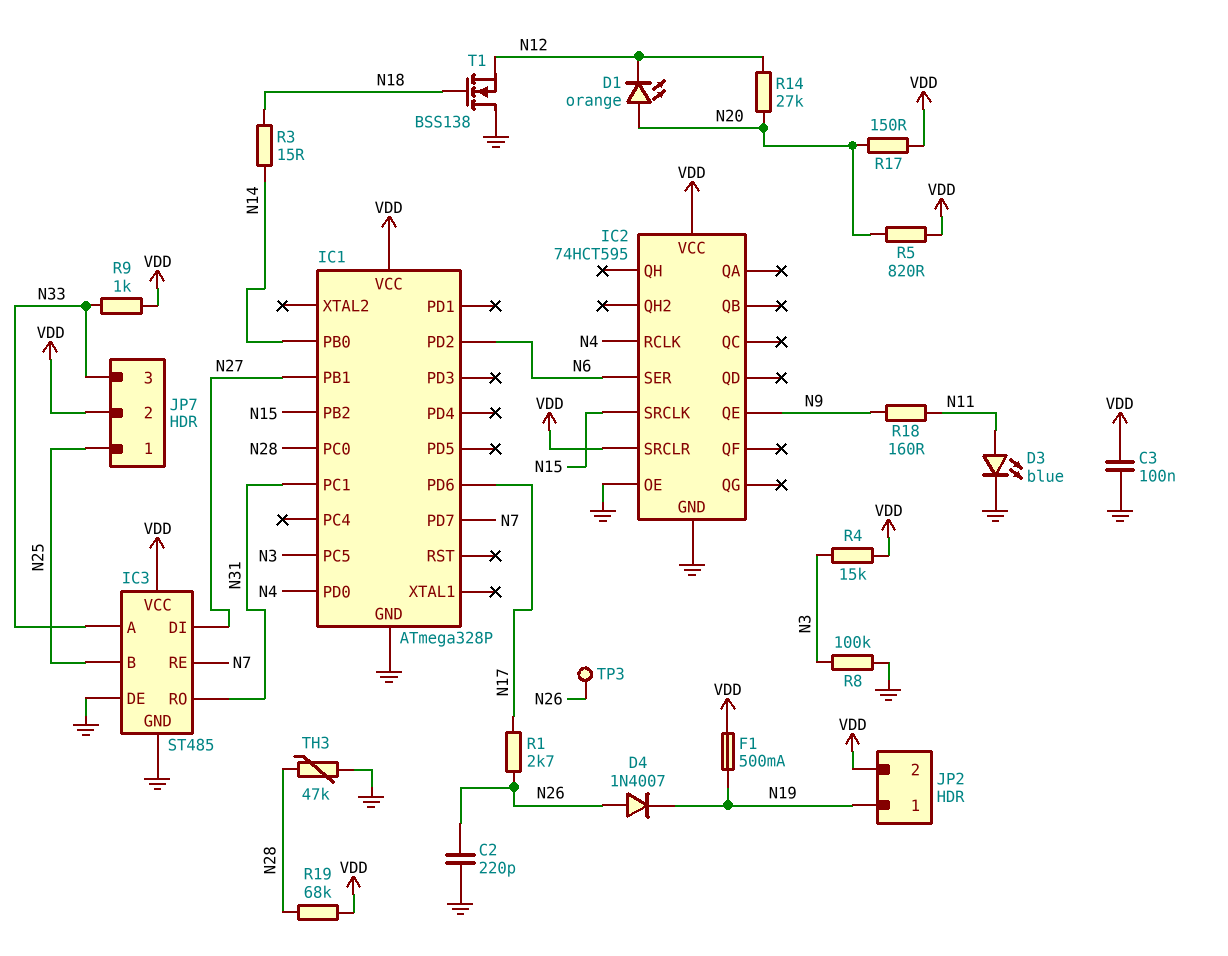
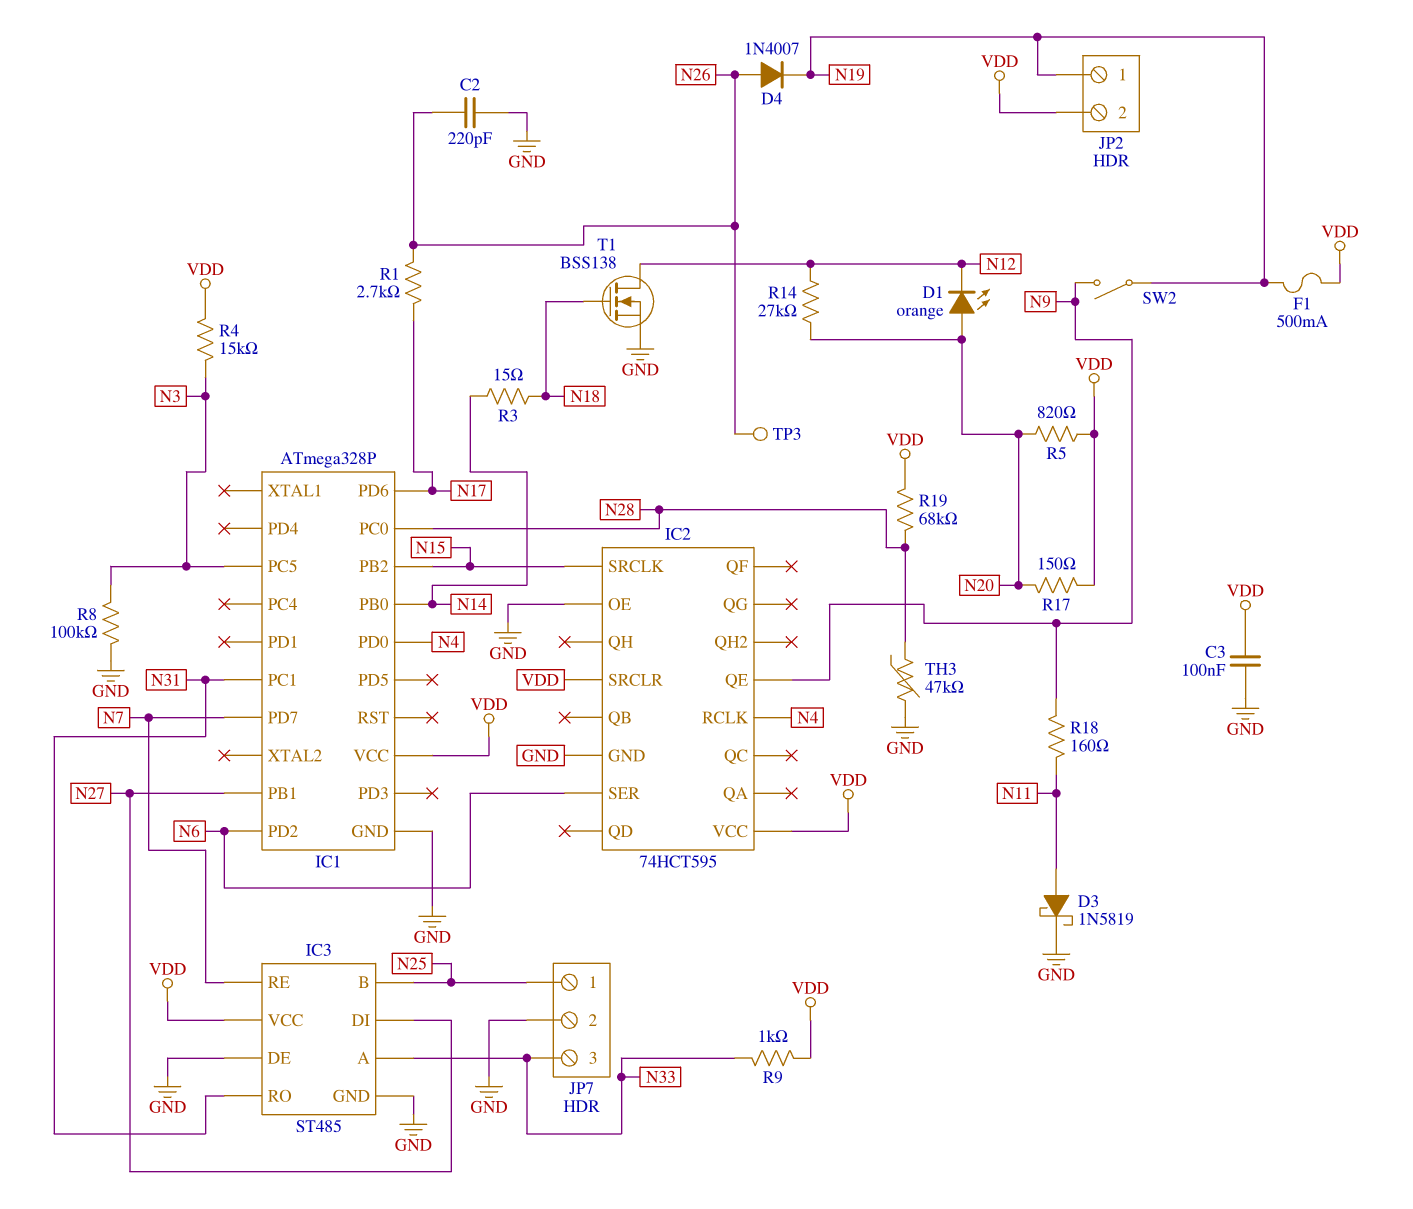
D3: LED blue (A N11, K GND) -> schottky 1N5819 (A N11, K GND)
JP7 pin 2: VDD -> GND
SW2: none -> switch (N9, N19)
T1: NMOS BSS138 (G N18, D GND, S N12) -> NMOS BSS138 (G N18, D N12, S GND)

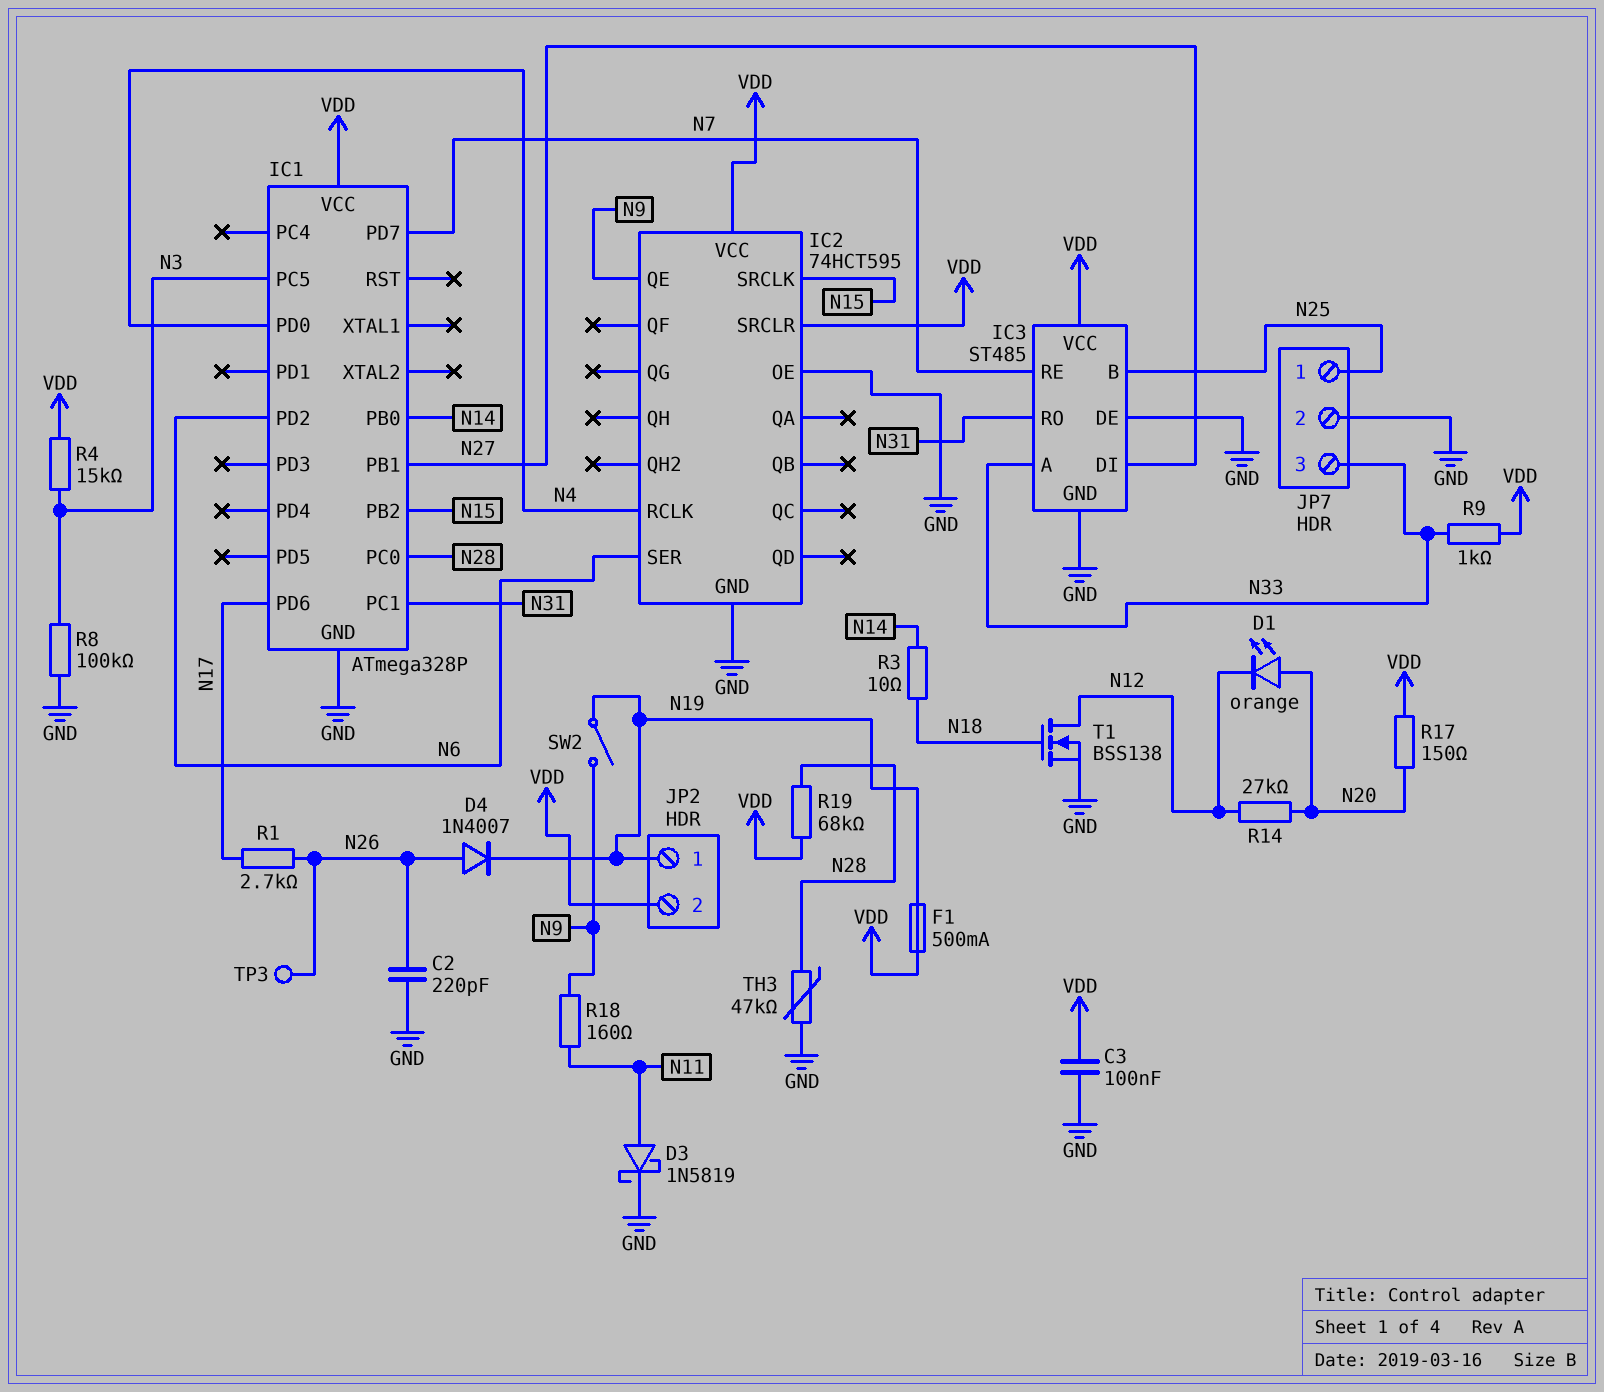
R3: 15 (N14, N18) -> 10 (N14, N18)
R5: 820 (N20, VDD) -> none

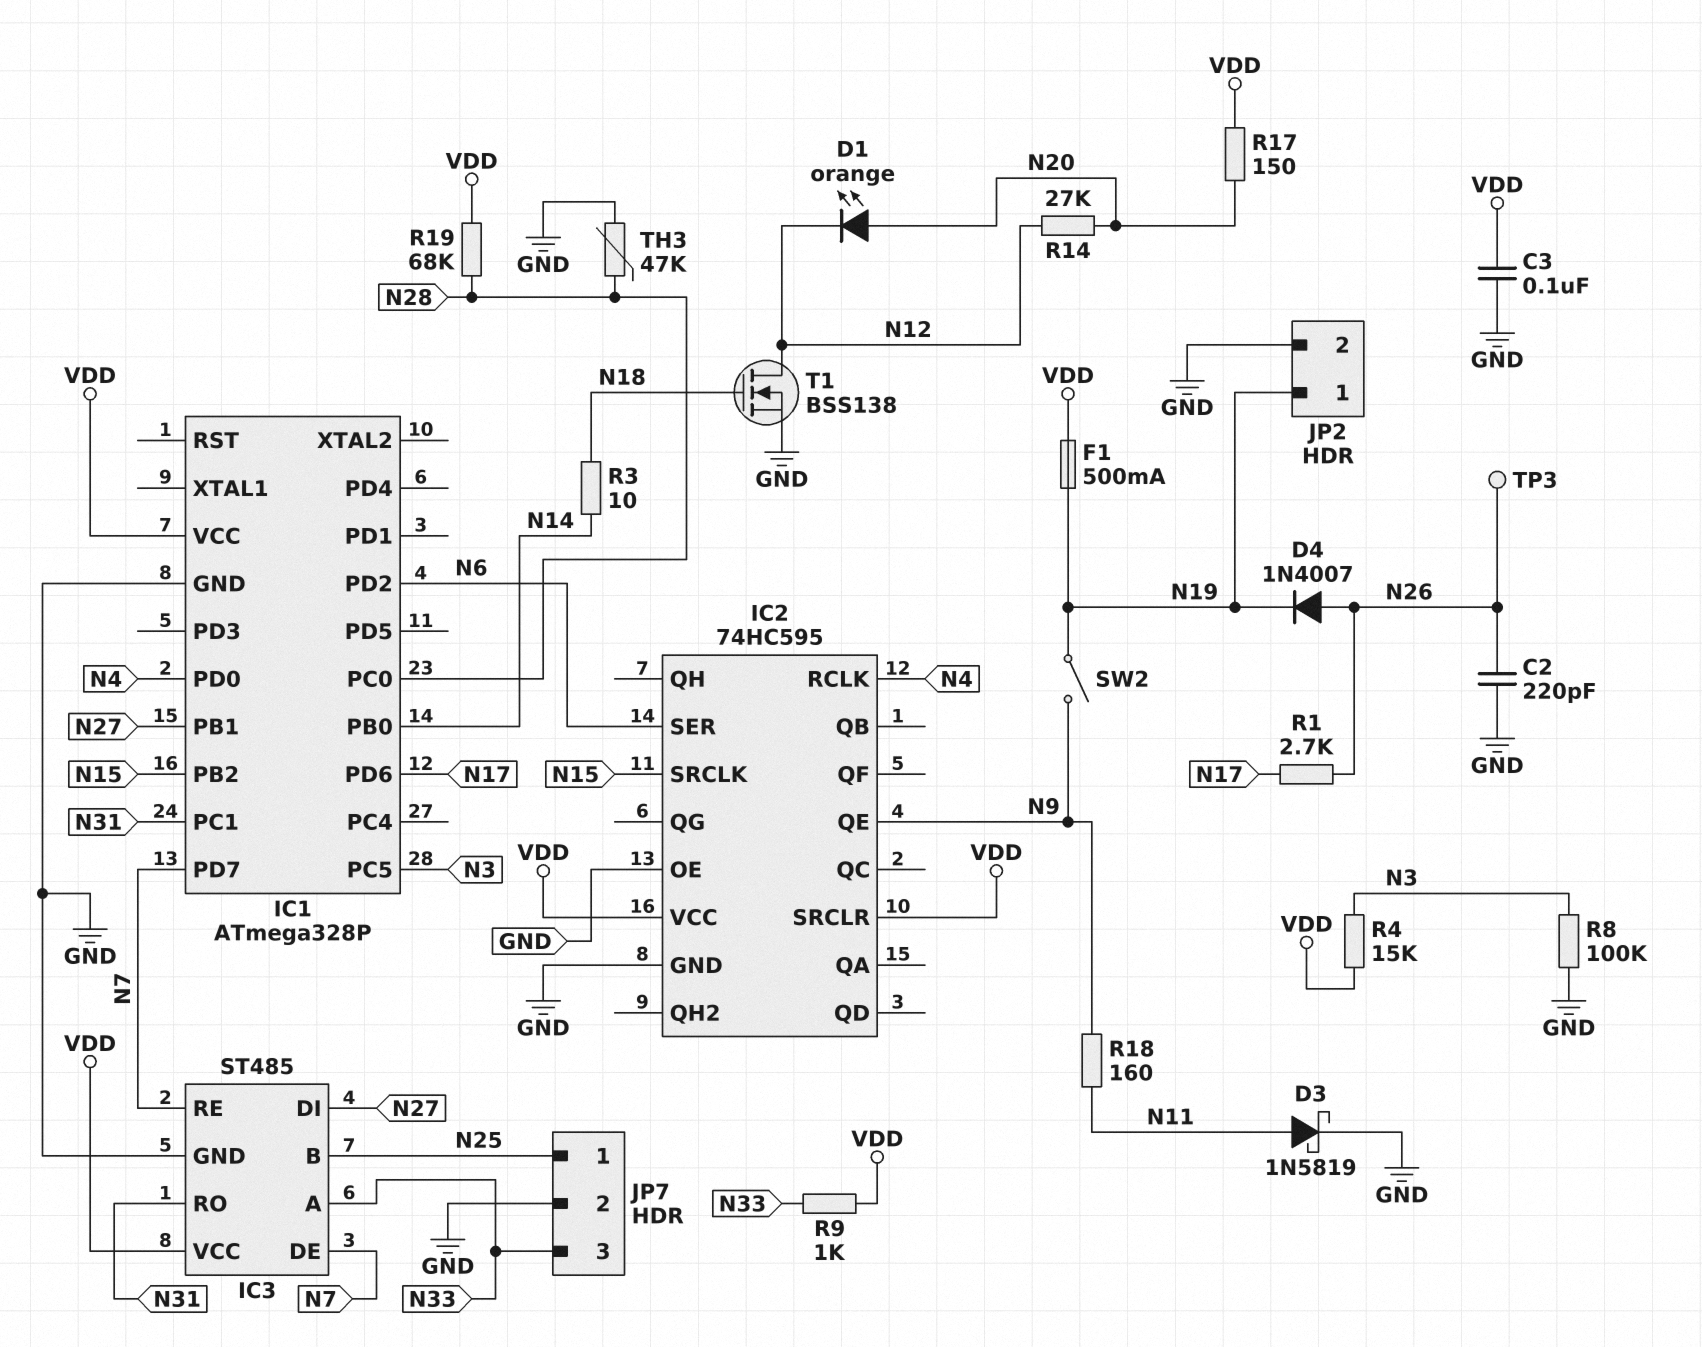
IC2: 74HCT595 -> 74HC595
IC3 pin DE: GND -> N7
JP2 pin 2: VDD -> GND

